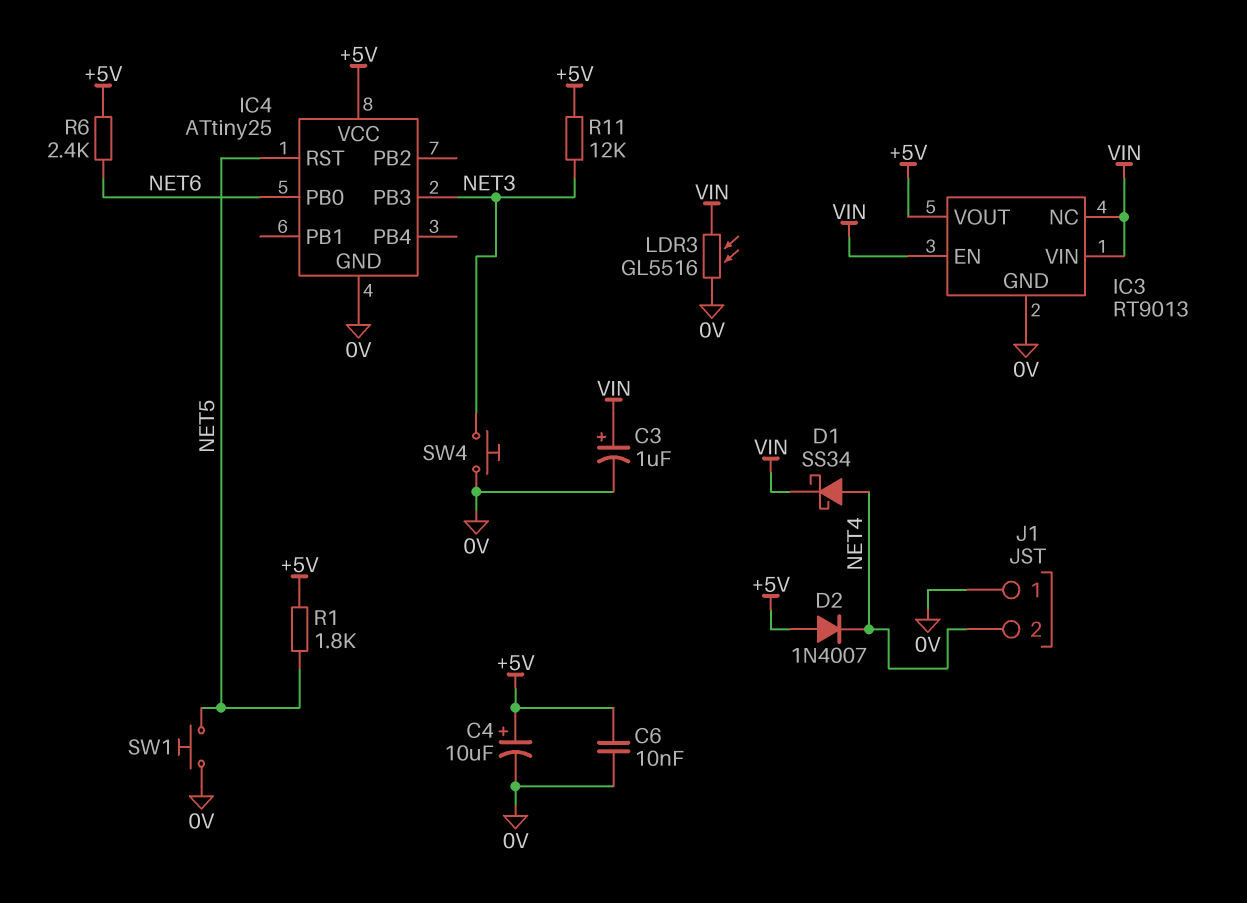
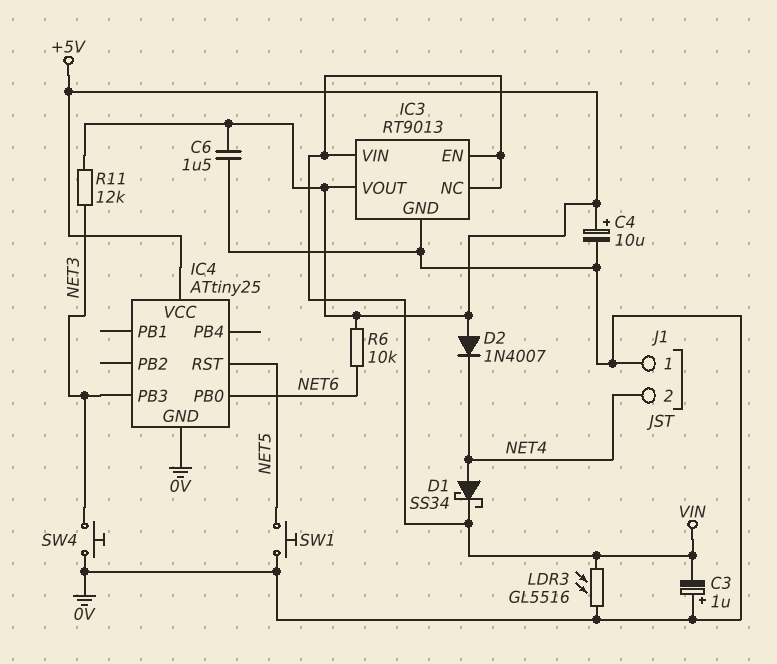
C3: 1uF (plus VIN, minus 0V) -> 1uF (plus 0V, minus VIN)
C6: 10nF (+5V, 0V) -> 1.5uF (+5V, 0V)
R1: 1.8k (+5V, NET5) -> none
R6: 2.4k (+5V, NET6) -> 10k (+5V, NET6)

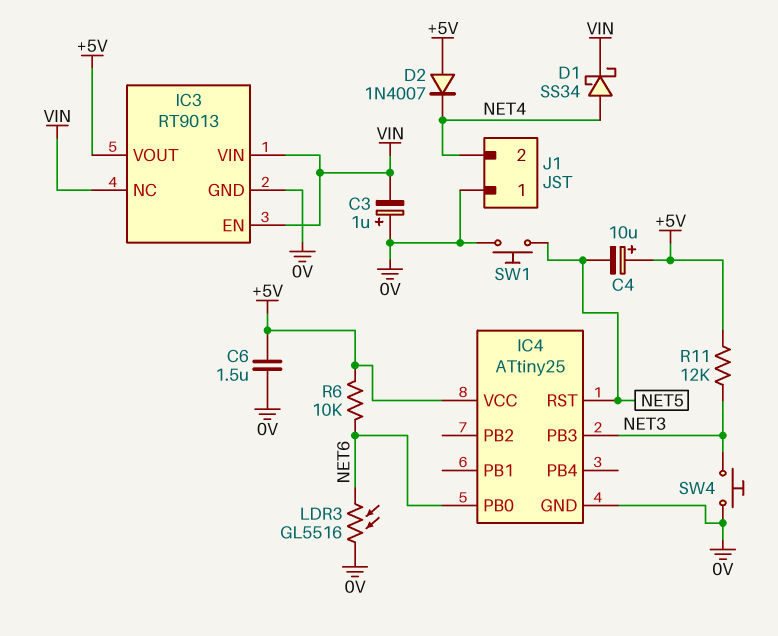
C4: 10uF (plus +5V, minus 0V) -> 10uF (plus +5V, minus NET5)
LDR3: GL5516 (0V, VIN) -> GL5516 (0V, NET6)

